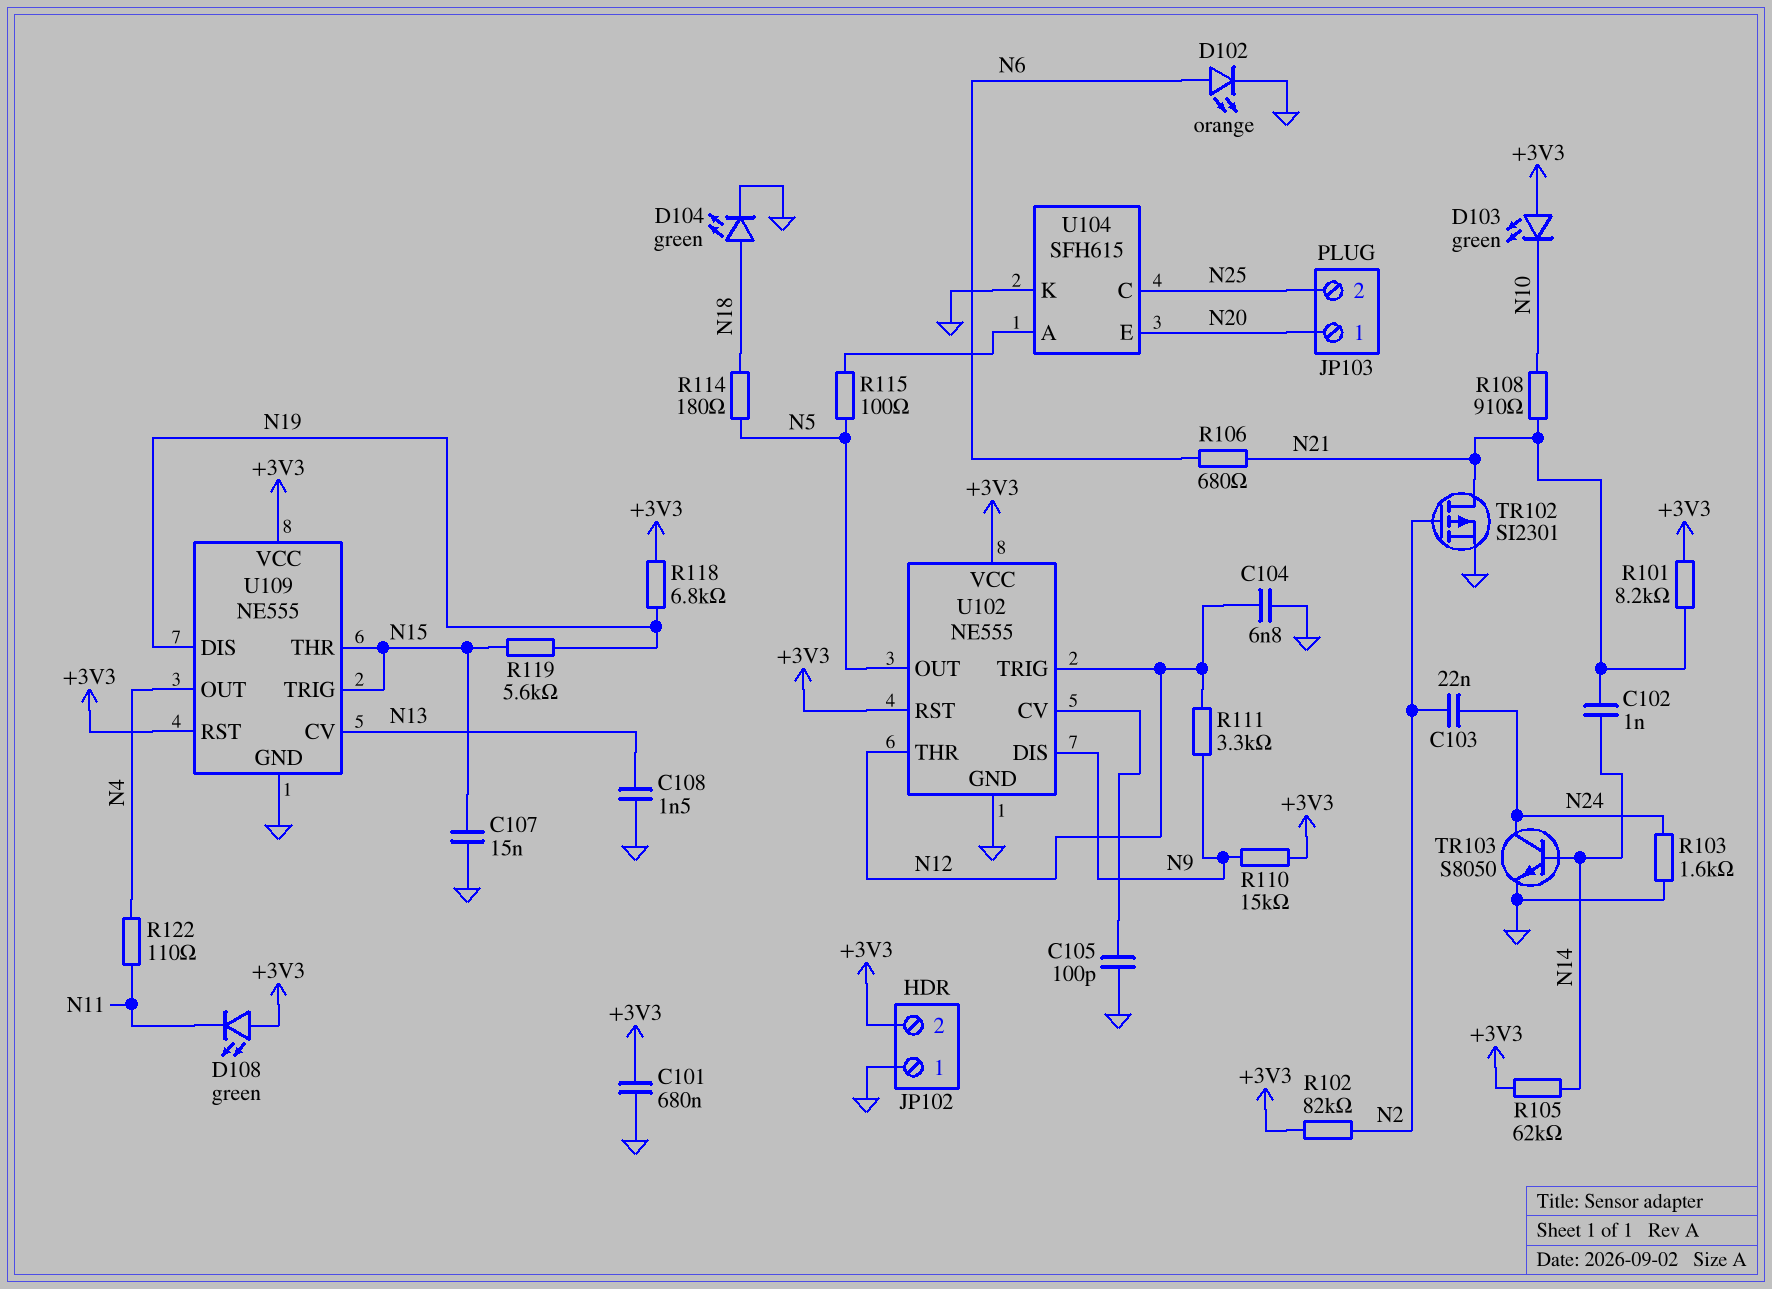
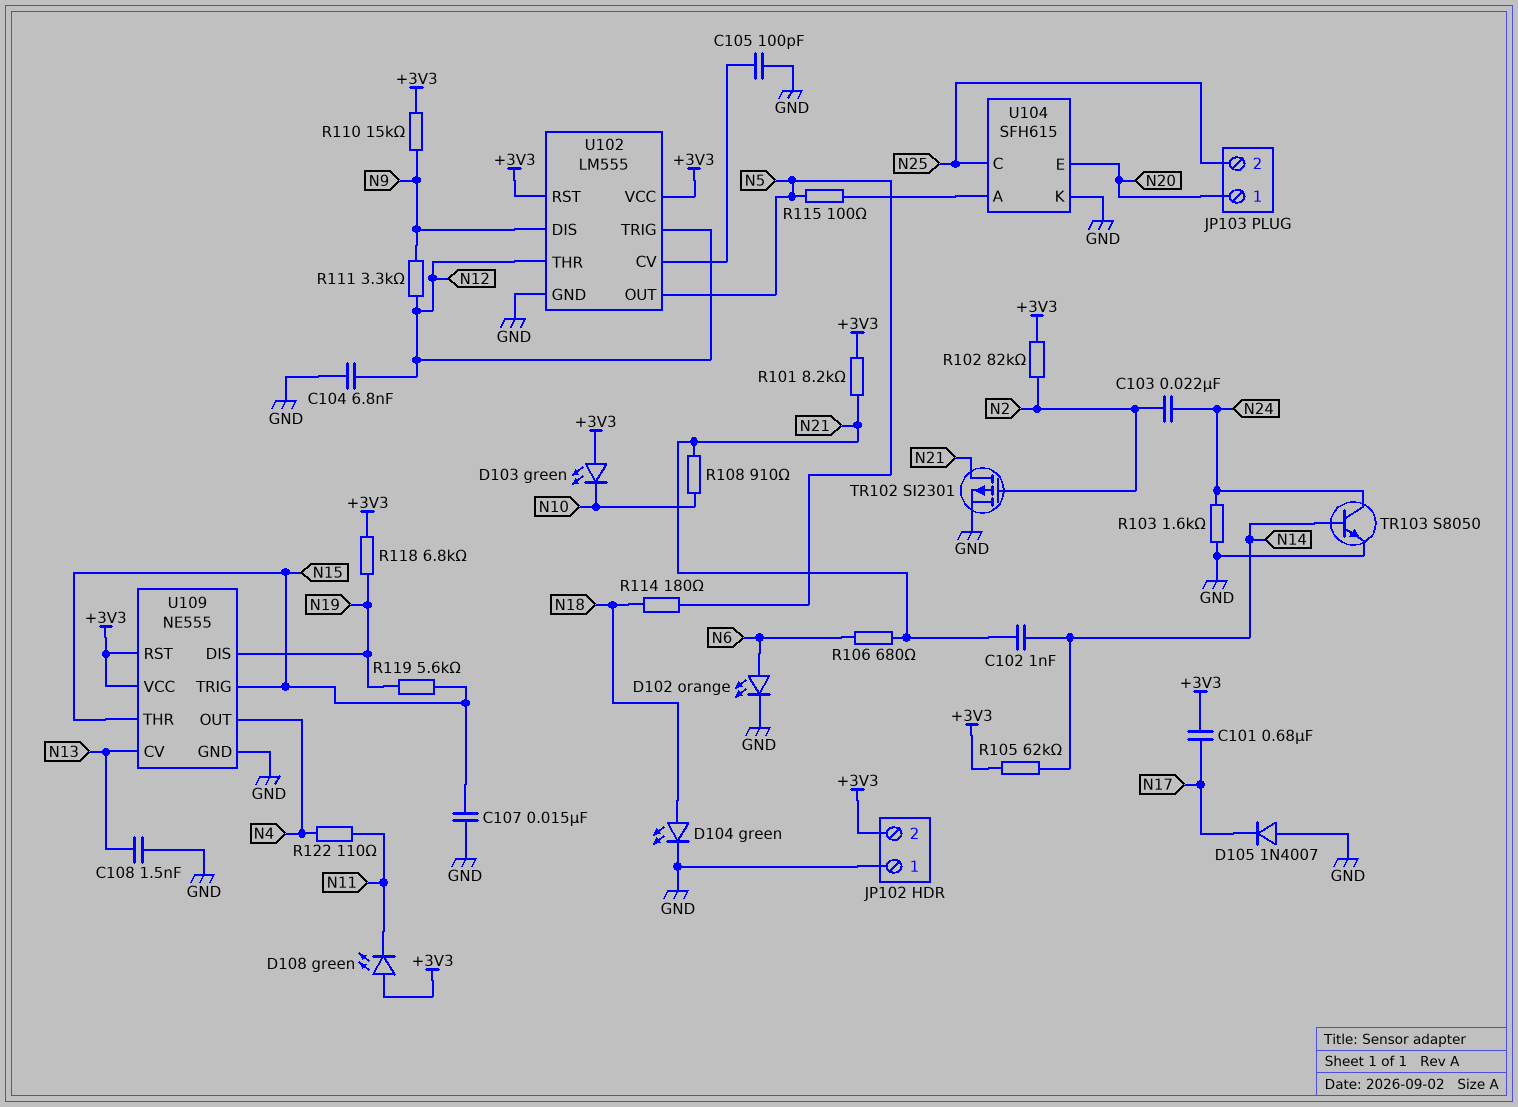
C101: 680nF (+3V3, GND) -> 680nF (+3V3, N17)
D105: none -> diode 1N4007 (A GND, K N17)
U102: NE555 -> LM555

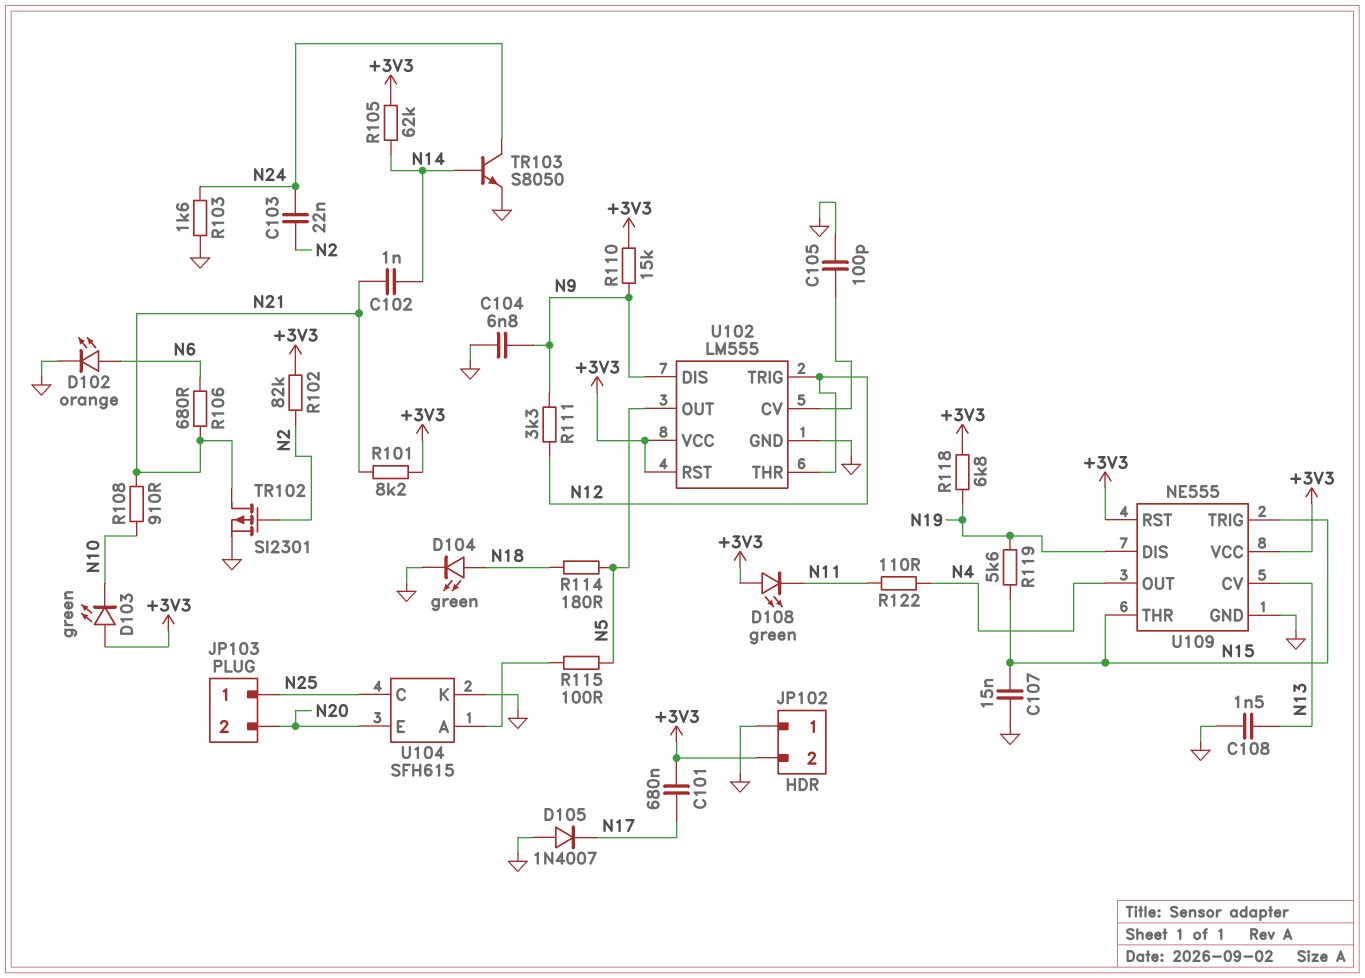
C104: 6.8nF (GND, N12) -> 6.8nF (GND, N9)
JP103 pin 1: N20 -> N25
JP103 pin 2: N25 -> N20

